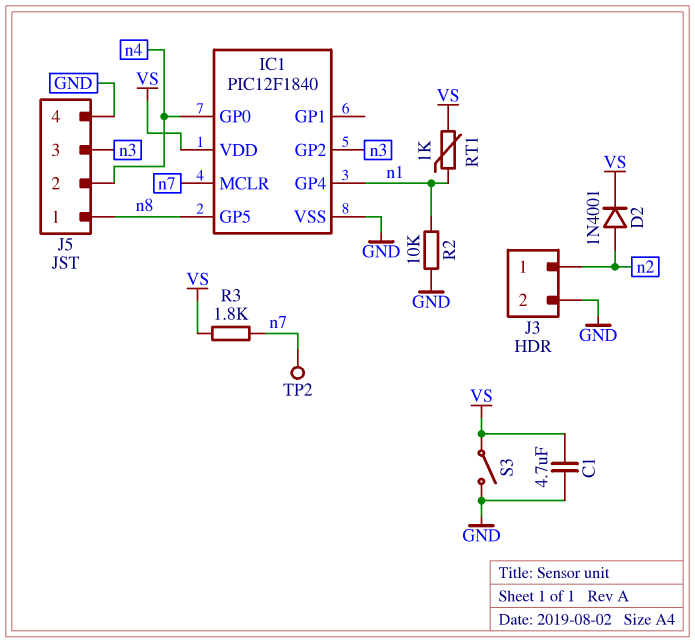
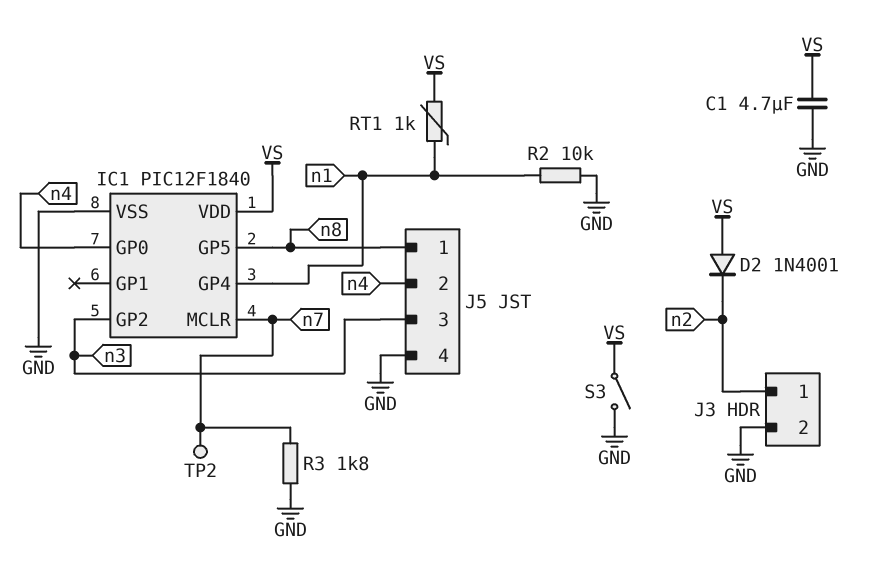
D2: diode 1N4001 (A n2, K VS) -> diode 1N4001 (A VS, K n2)
R3: 1.8k (VS, n7) -> 1.8k (GND, n7)

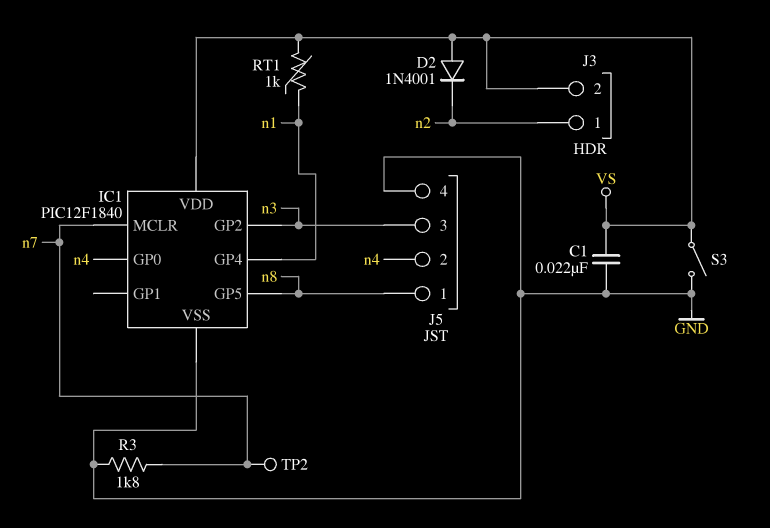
C1: 4.7uF (GND, VS) -> 22nF (GND, VS)
J3 pin 2: GND -> VS
R2: 10k (GND, n1) -> none

